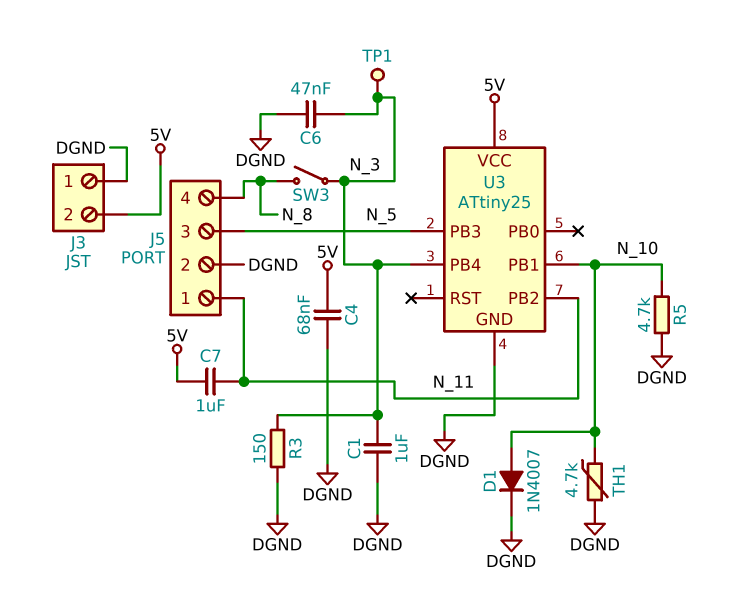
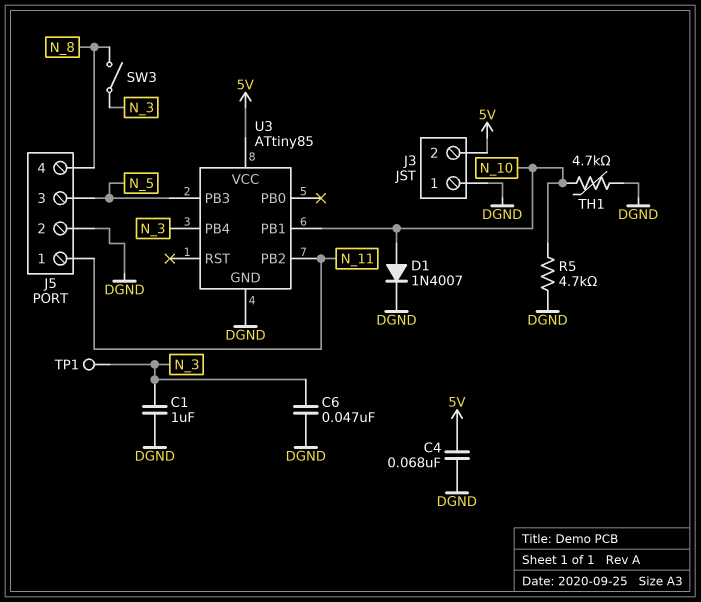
C7: 1uF (5V, N_11) -> none
R3: 150 (DGND, N_3) -> none
U3: ATtiny25 -> ATtiny85

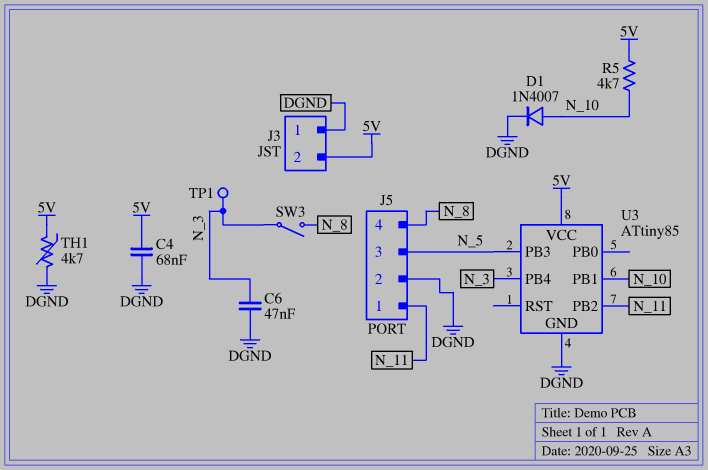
C1: 1uF (DGND, N_3) -> none
R5: 4.7k (DGND, N_10) -> 4.7k (5V, N_10)
TH1: 4.7k (DGND, N_10) -> 4.7k (5V, DGND)

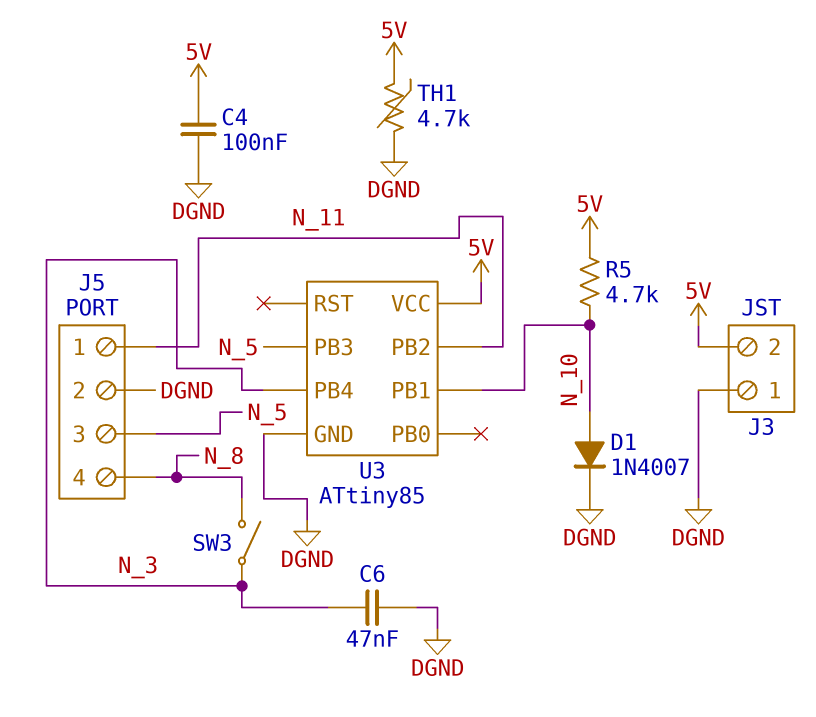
C4: 68nF (5V, DGND) -> 100nF (5V, DGND)
TP1: test point (N_3) -> none

